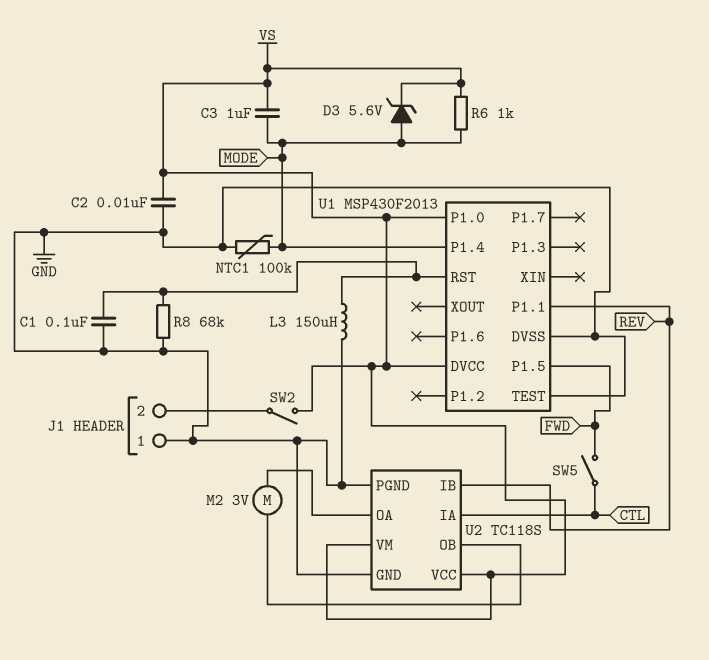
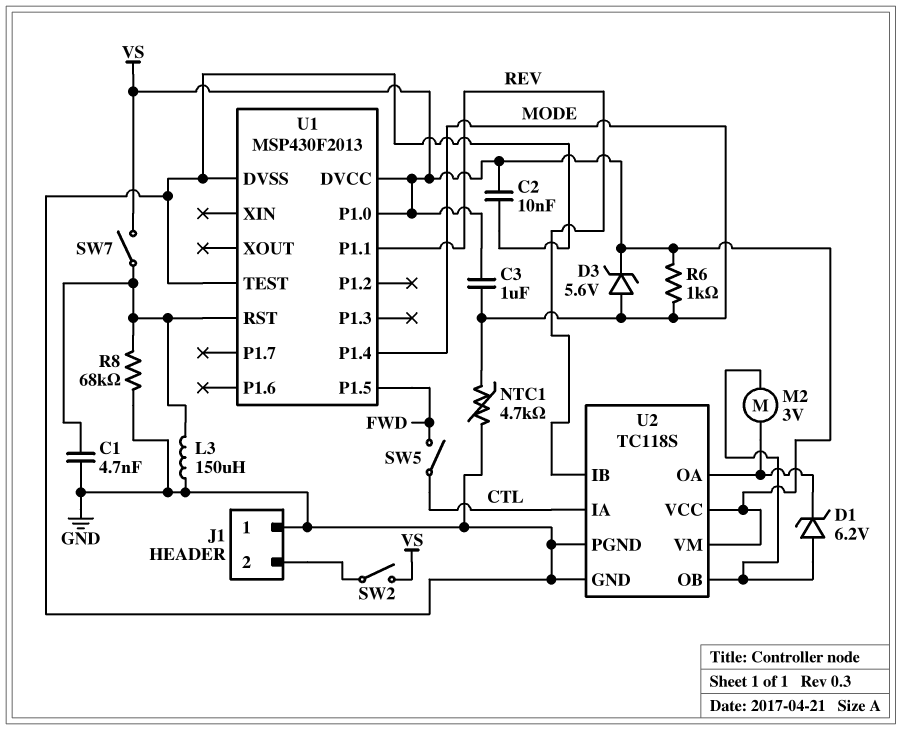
C1: 100nF (GND, U1/RST) -> 4.7nF (GND, U1/RST)
D1: none -> zener 6.2V (A U2/OB, K U2/OA)
NTC1: 100k (GND, MODE) -> 4.7k (GND, MODE)
SW7: none -> switch (U1/RST, VS)

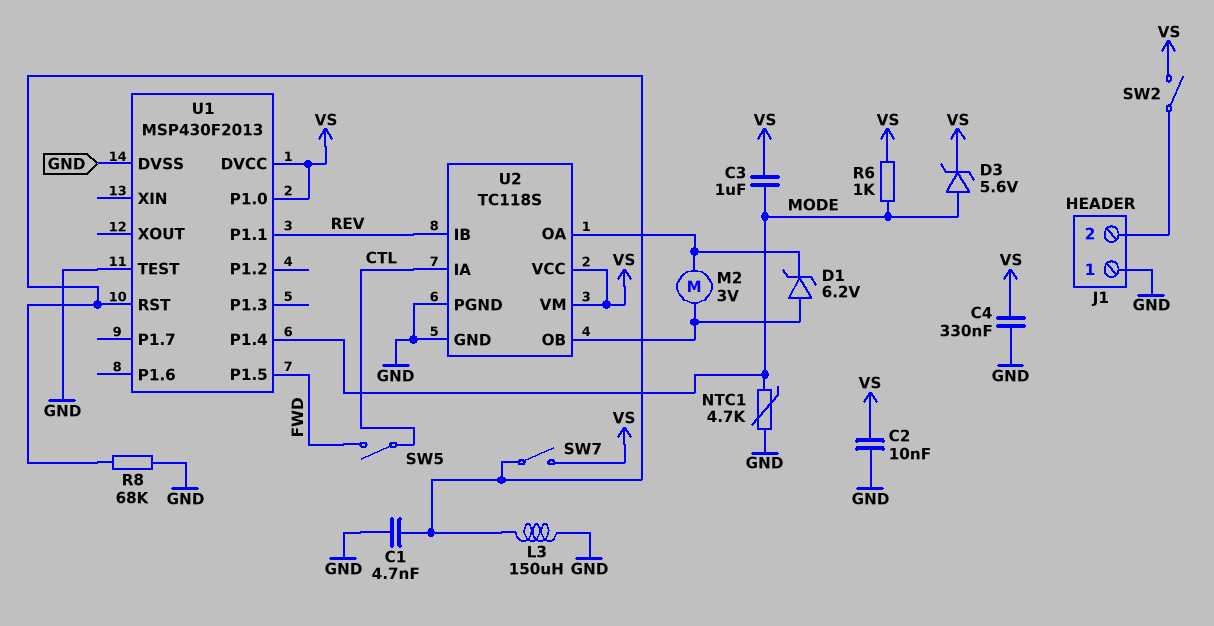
C4: none -> 330nF (GND, VS)

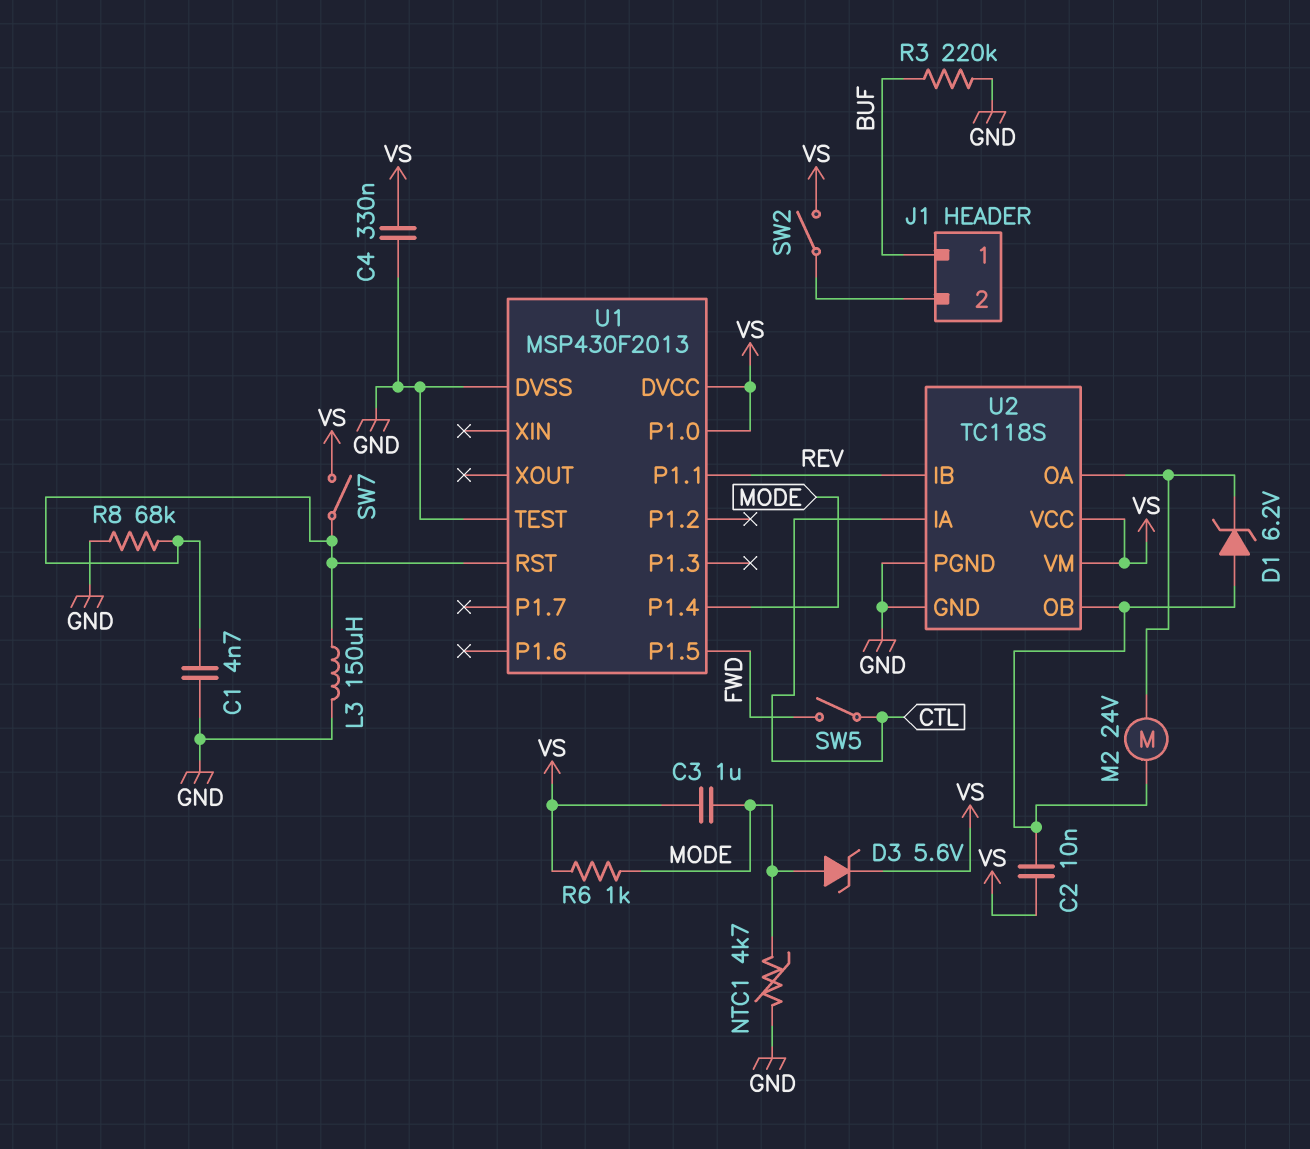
C2: 10nF (GND, VS) -> 10nF (U2/OB, VS)
J1 pin 1: GND -> BUF
M2: motor 3V (U2/OA, U2/OB) -> motor 24V (U2/OA, U2/OB)
R3: none -> 220k (BUF, GND)

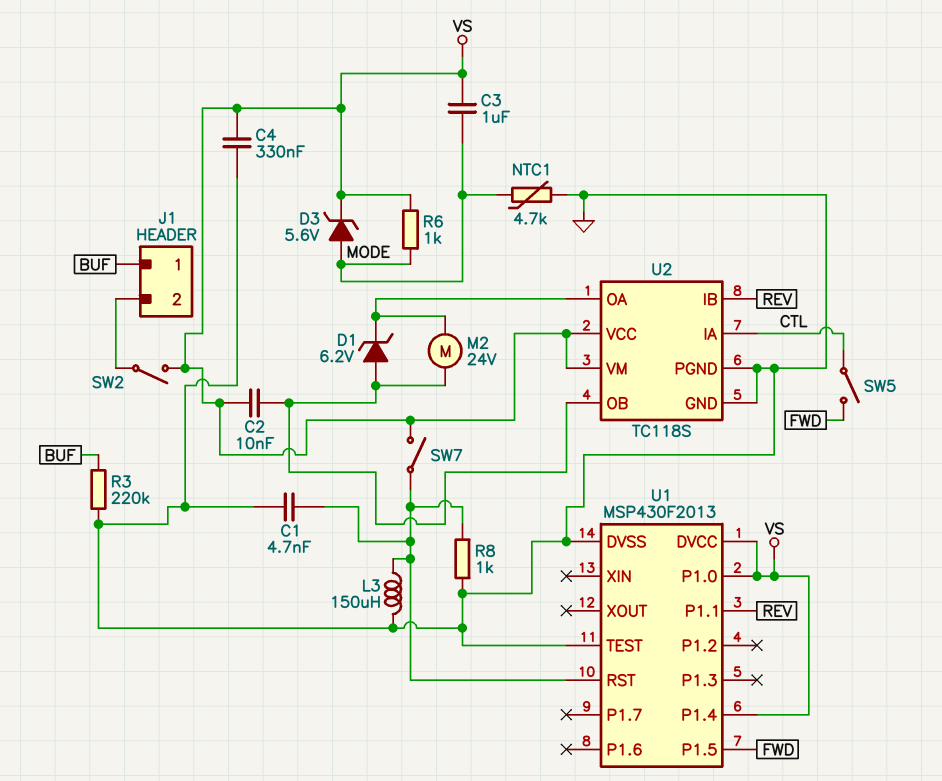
R8: 68k (GND, U1/RST) -> 1k (GND, U1/RST)
U1 pin P1.4: MODE -> VS

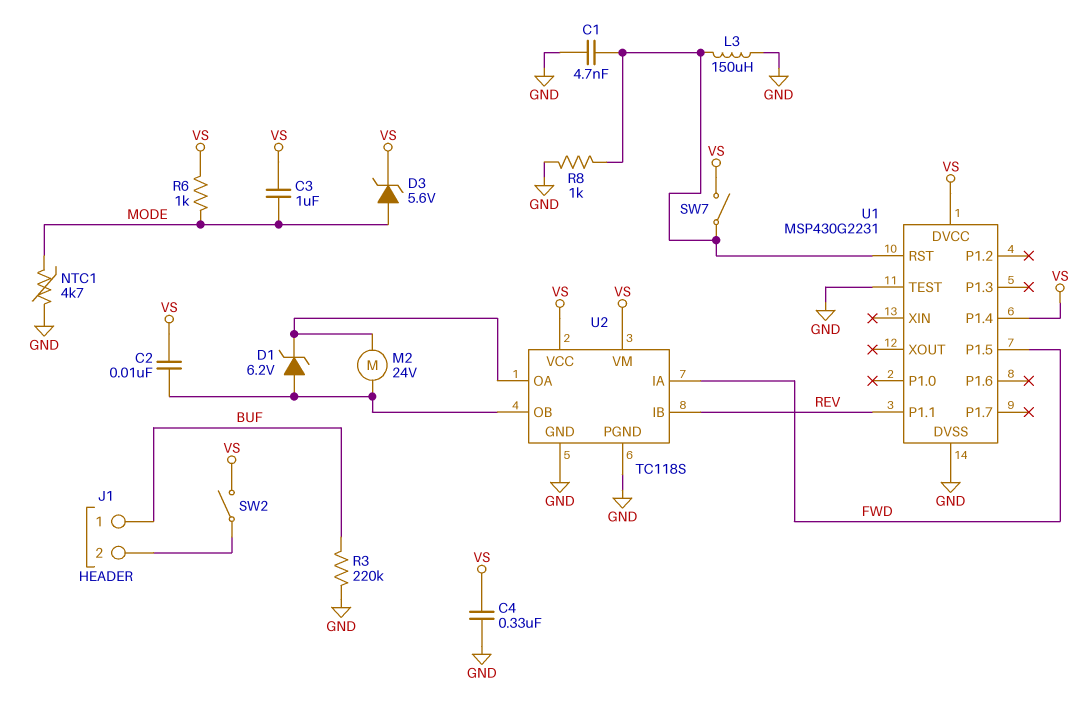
SW5: switch (CTL, FWD) -> none
U1: MSP430F2013 -> MSP430G2231
U1 pin P1.0: VS -> none
U2 pin IA: CTL -> FWD

